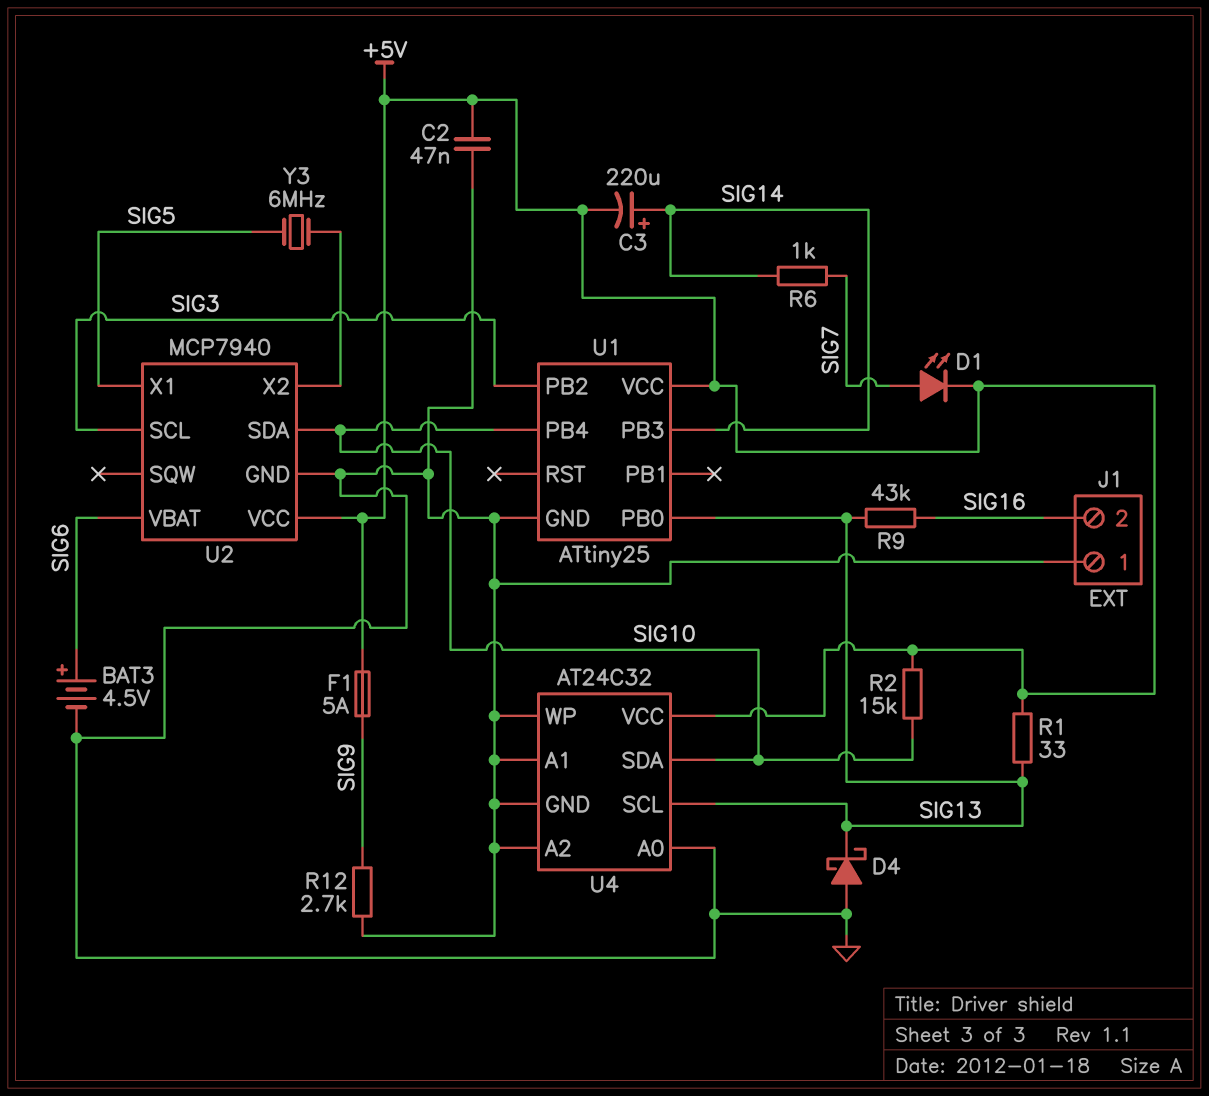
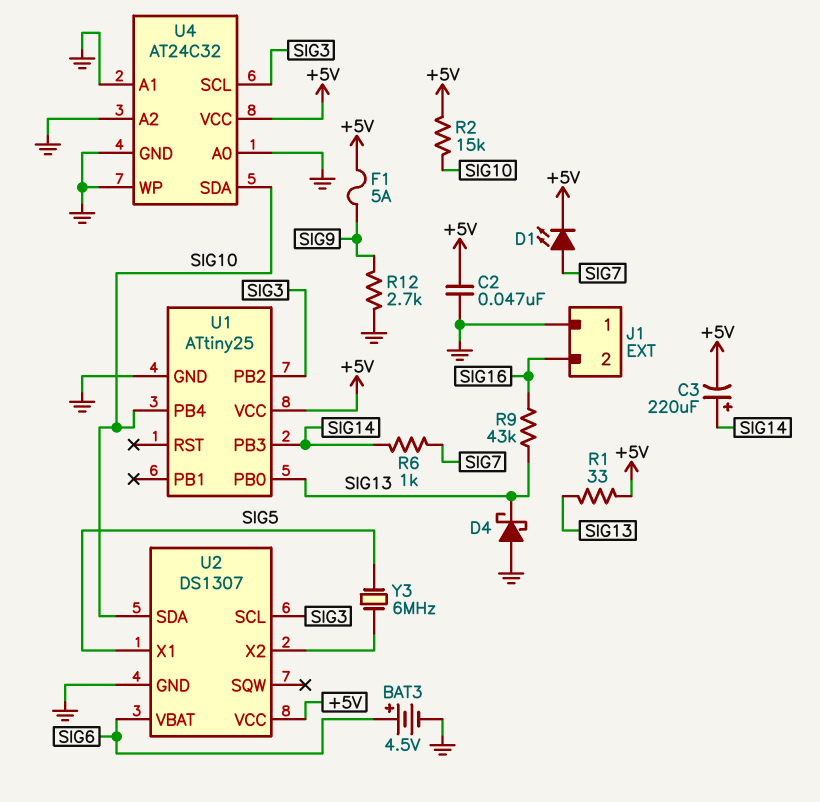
U2: MCP7940 -> DS1307
U4 pin SCL: SIG13 -> SIG3

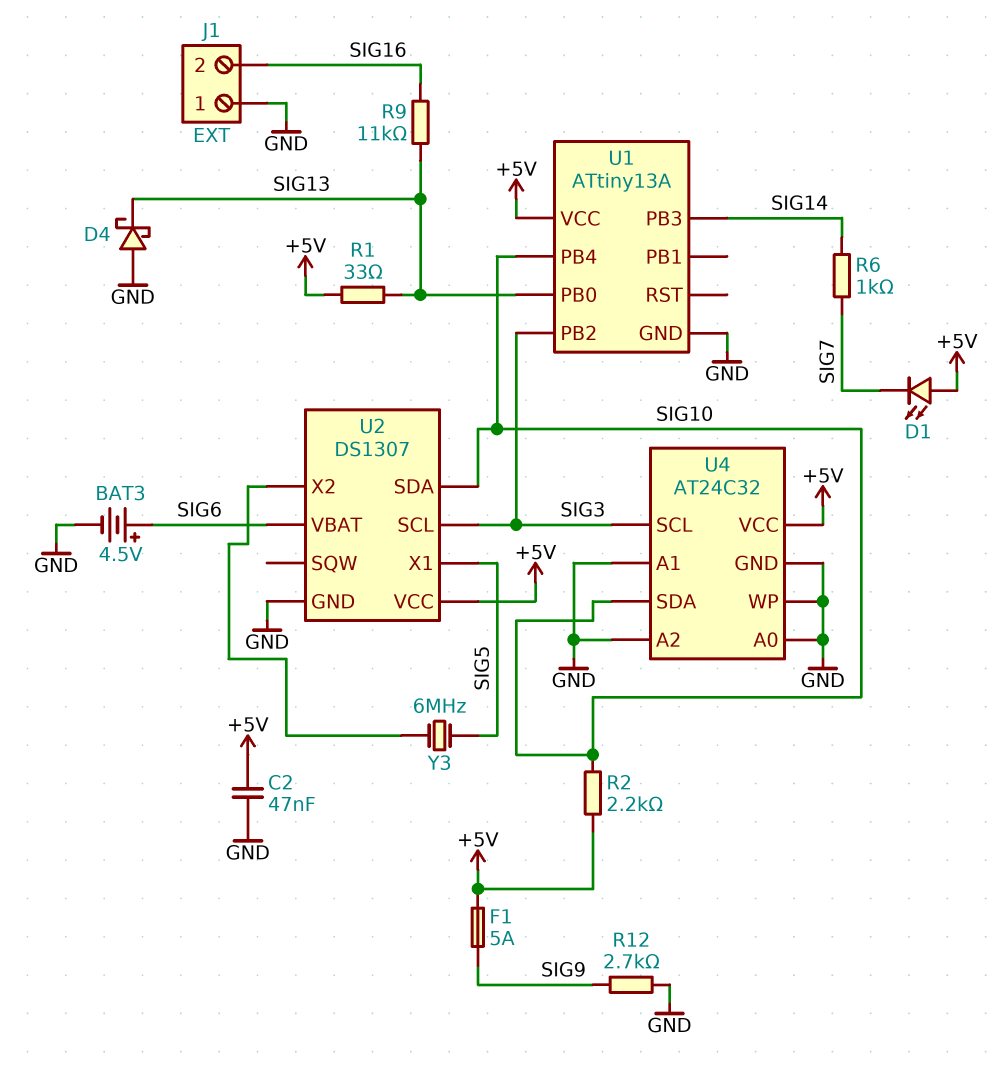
C3: 220uF (plus SIG14, minus +5V) -> none
D1: LED (A SIG7, K +5V) -> LED (A +5V, K SIG7)
R2: 15k (+5V, SIG10) -> 2.2k (+5V, SIG10)
R9: 43k (SIG13, SIG16) -> 11k (SIG13, SIG16)
U1: ATtiny25 -> ATtiny13A

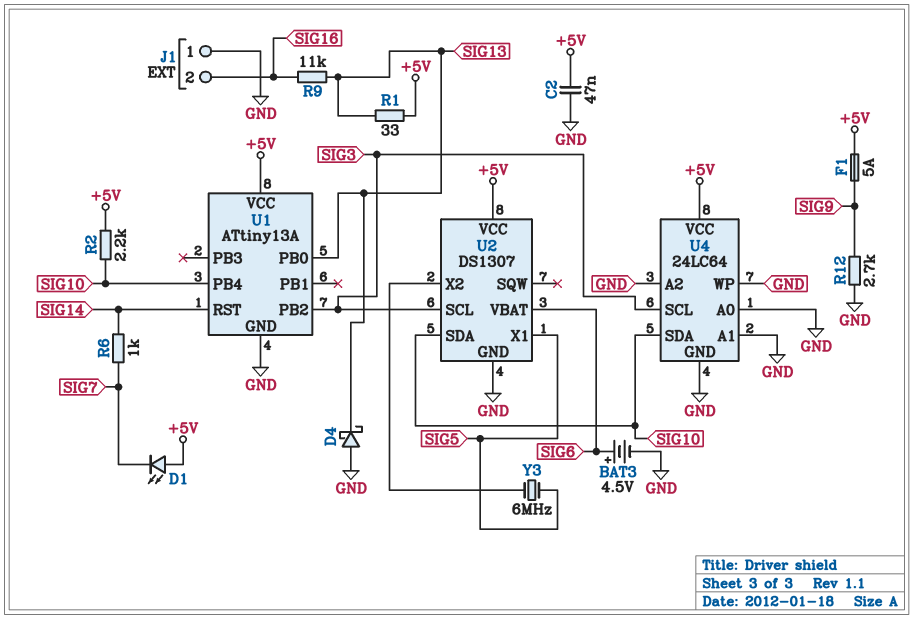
U1 pin PB3: SIG14 -> none
U1 pin RST: none -> SIG14
U4: AT24C32 -> 24LC64

